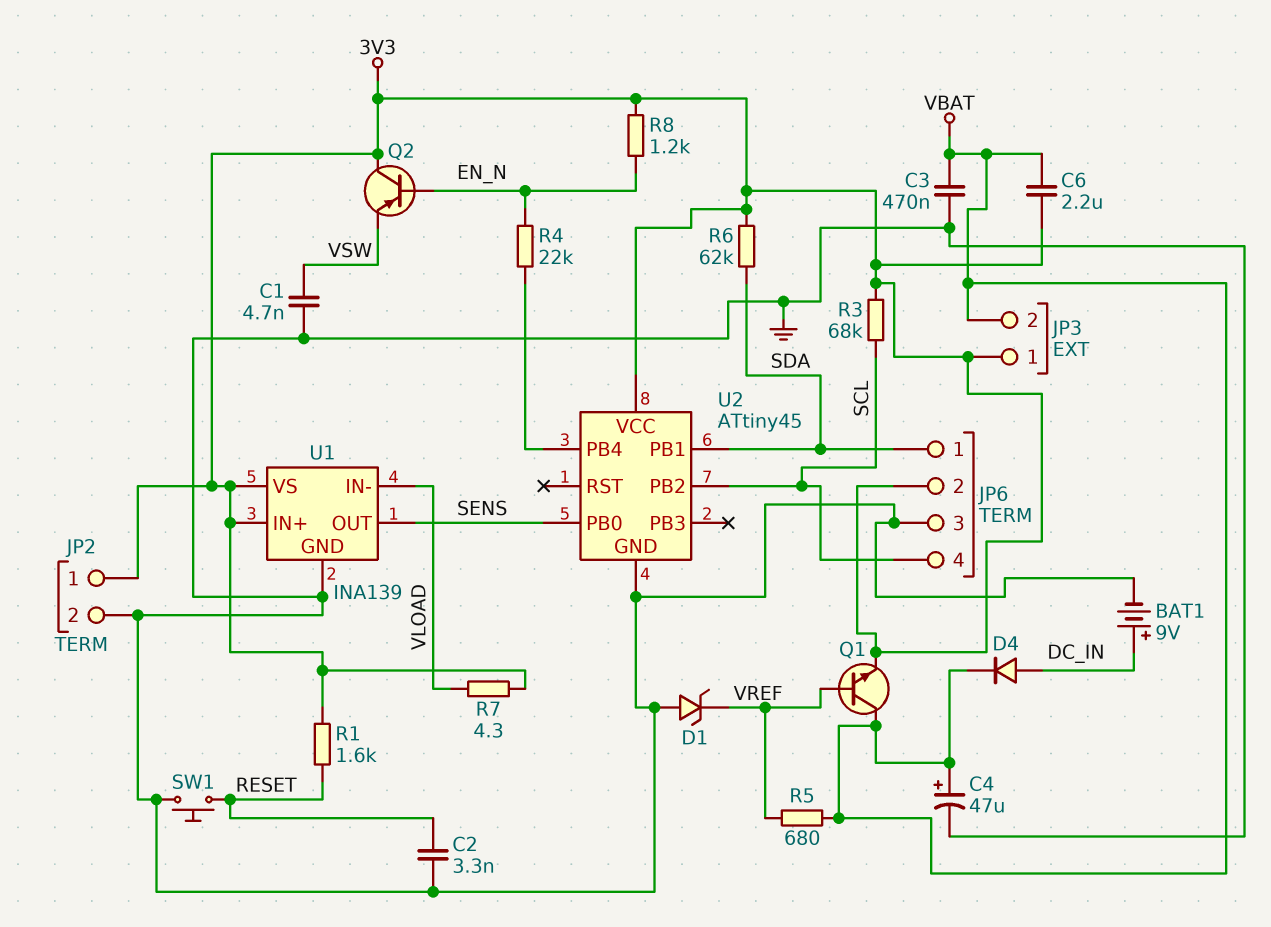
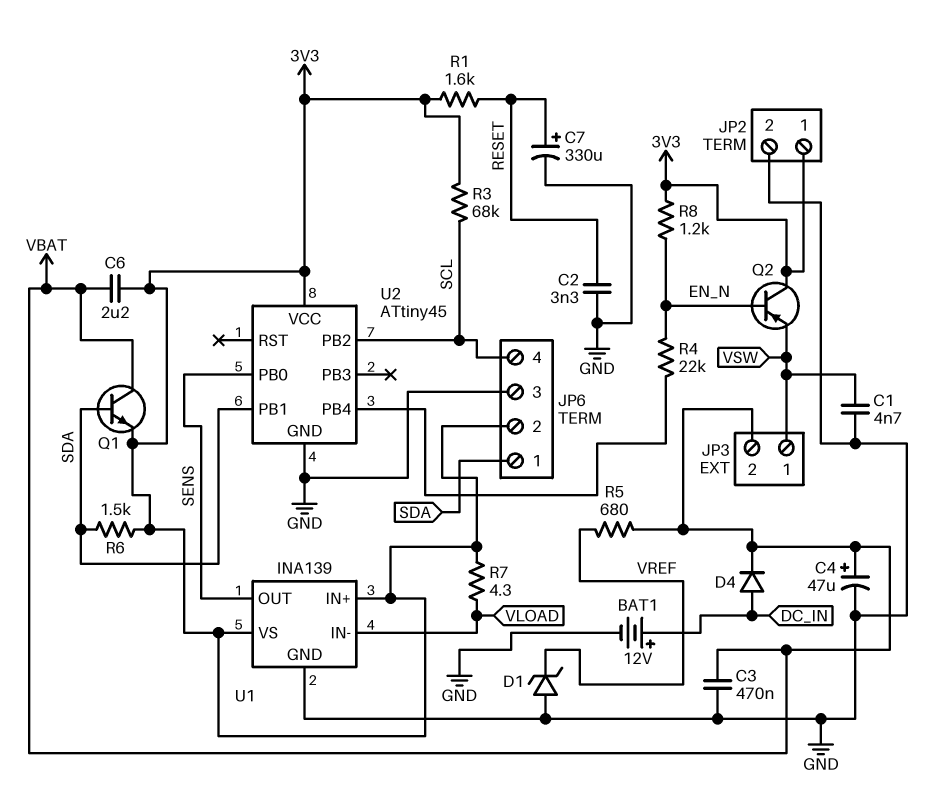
BAT1: 9V (plus DC_IN, minus GND) -> 12V (plus DC_IN, minus GND)
C7: none -> 330uF (plus RESET, minus GND)
JP3 pin 1: 3V3 -> VSW
Q1: NPN (B VREF, C VBAT, E 3V3) -> NPN (B SDA, C VBAT, E 3V3)
R6: 62k (3V3, SDA) -> 1.5k (3V3, SDA)
SW1: button (GND, RESET) -> none

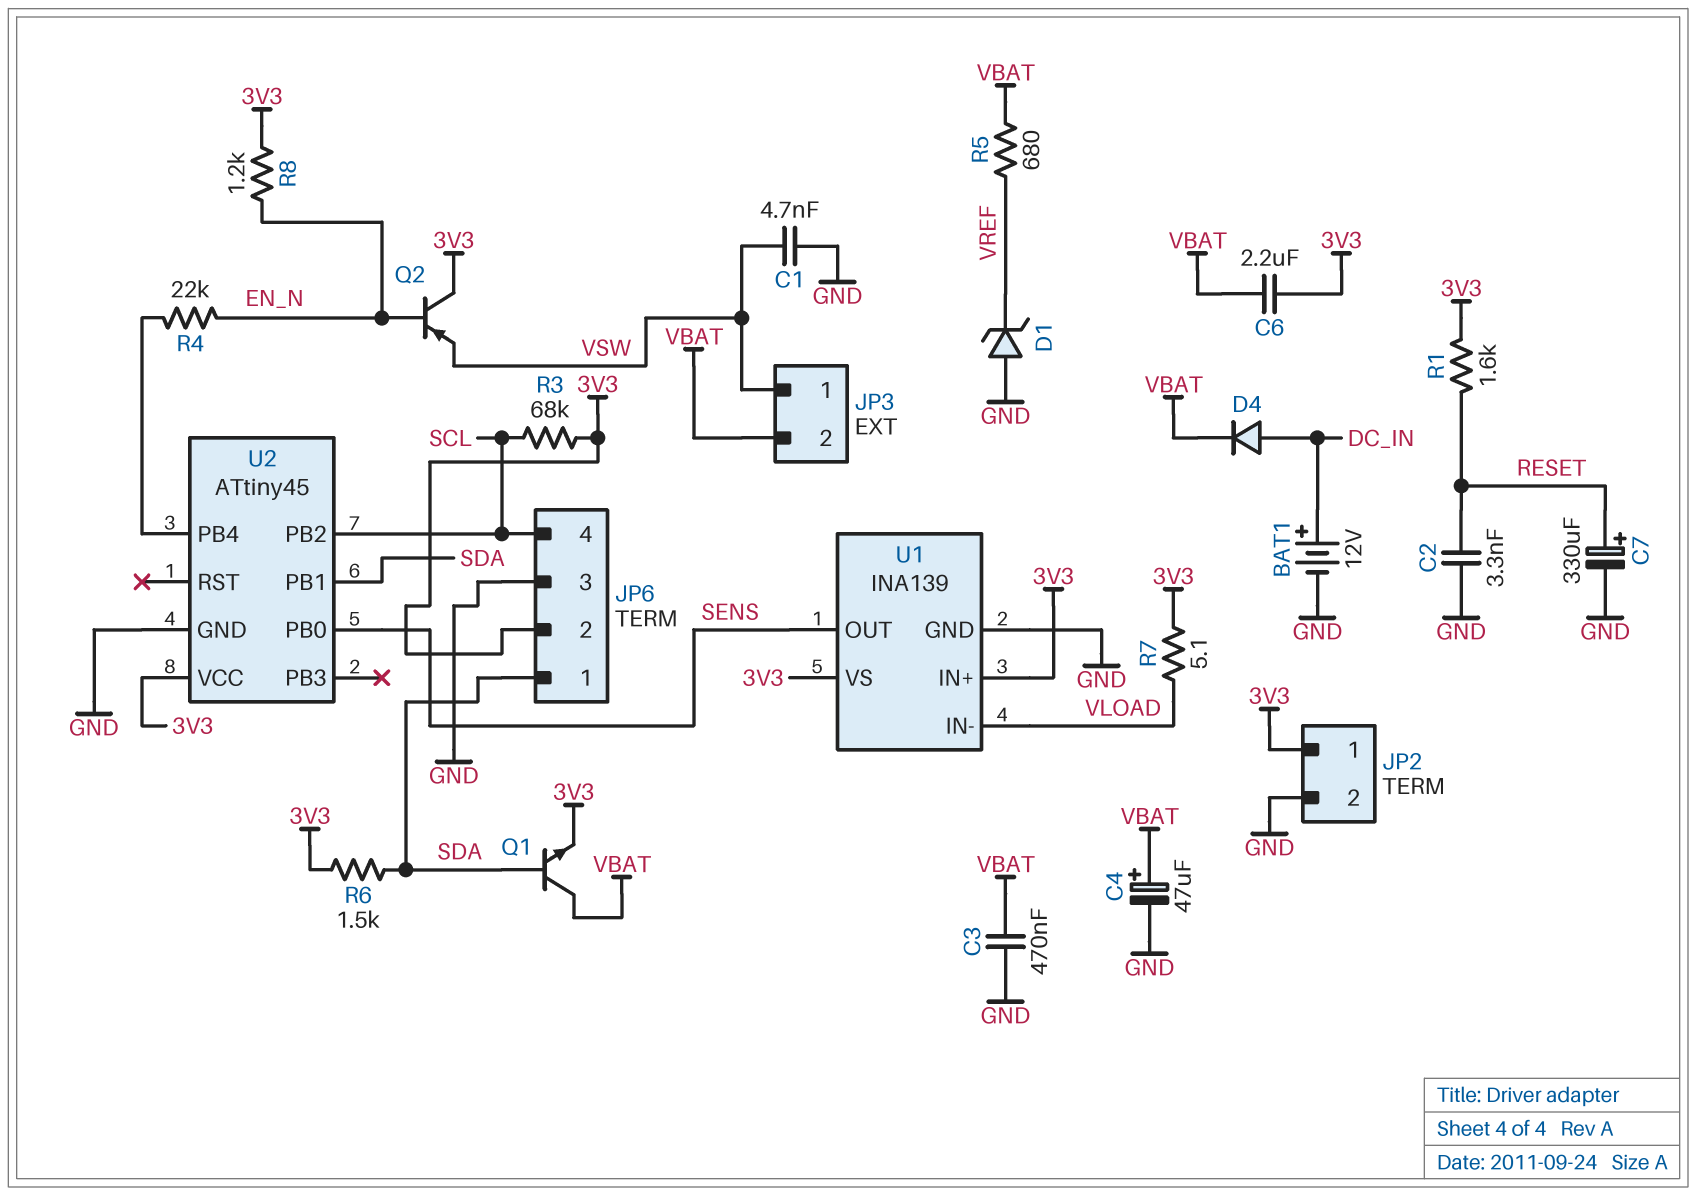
R7: 4.3 (3V3, VLOAD) -> 5.1 (3V3, VLOAD)

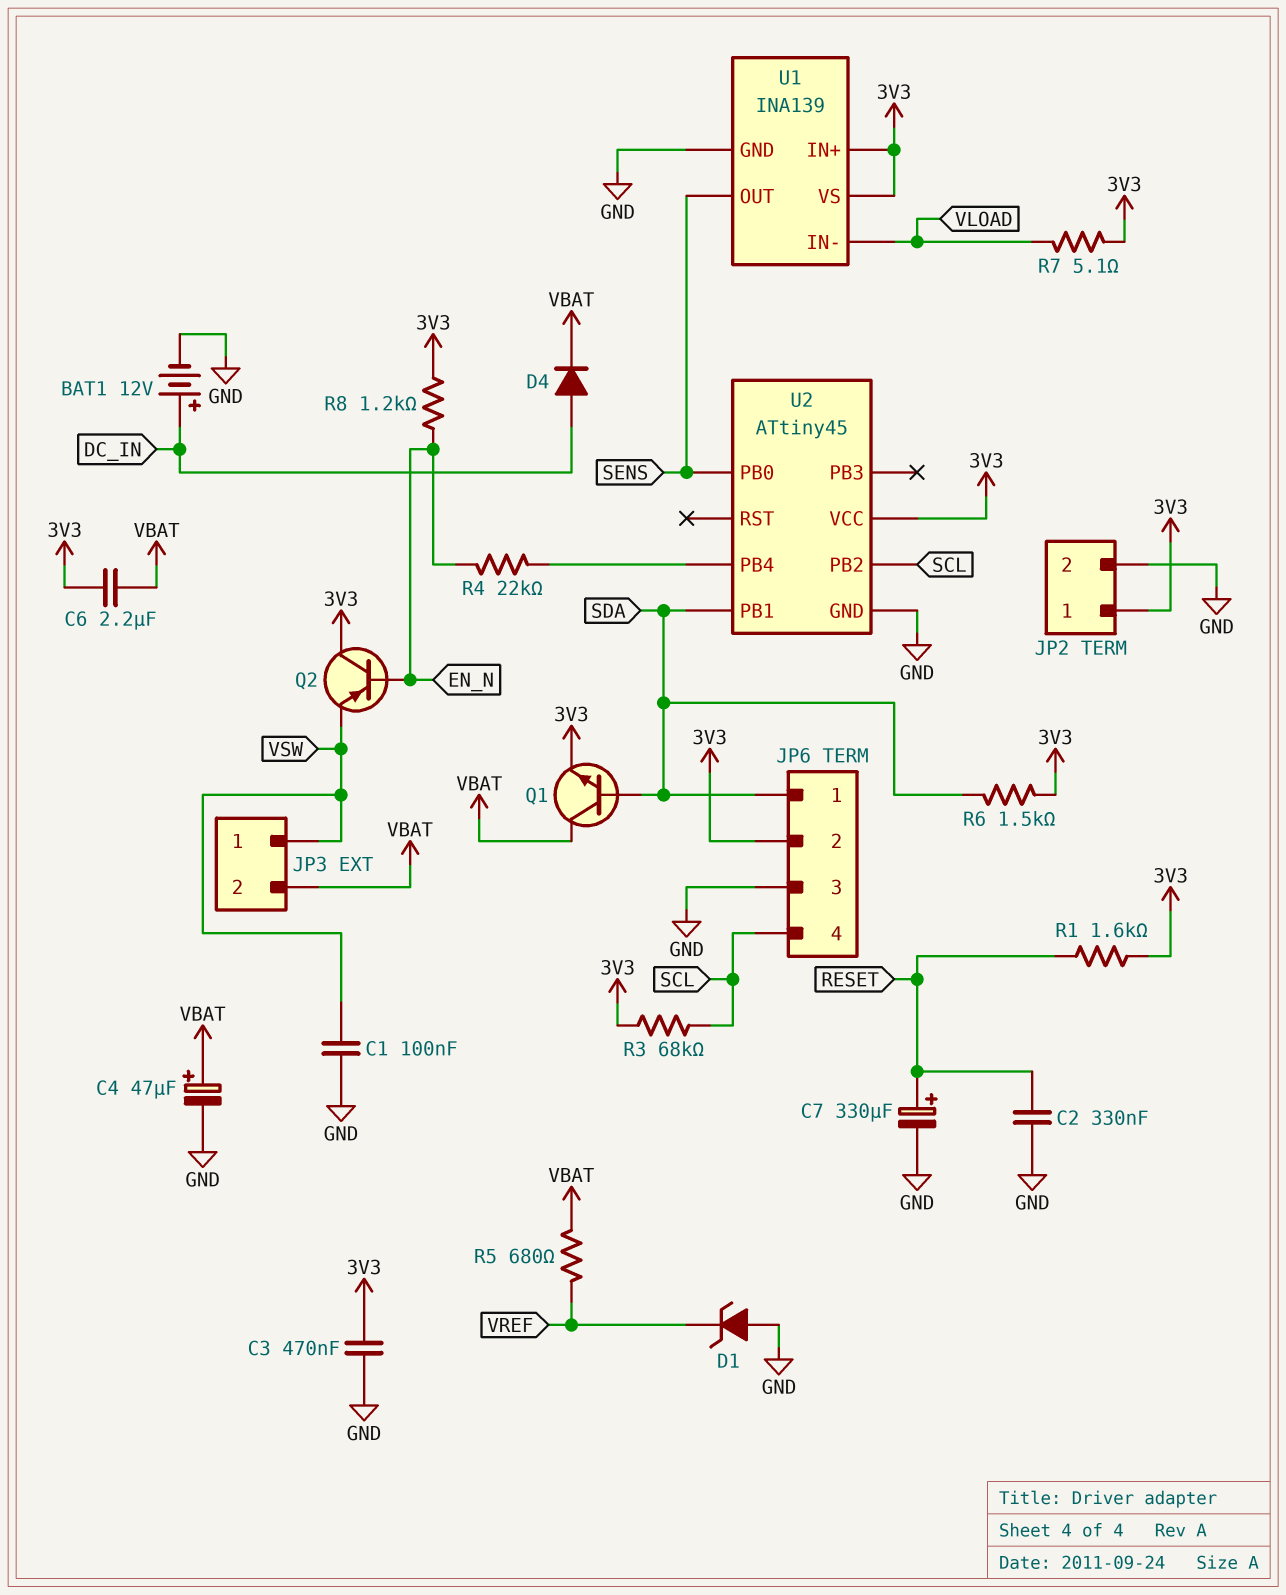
C1: 4.7nF (GND, VSW) -> 100nF (GND, VSW)
C2: 3.3nF (GND, RESET) -> 330nF (GND, RESET)
C3: 470nF (GND, VBAT) -> 470nF (3V3, GND)

